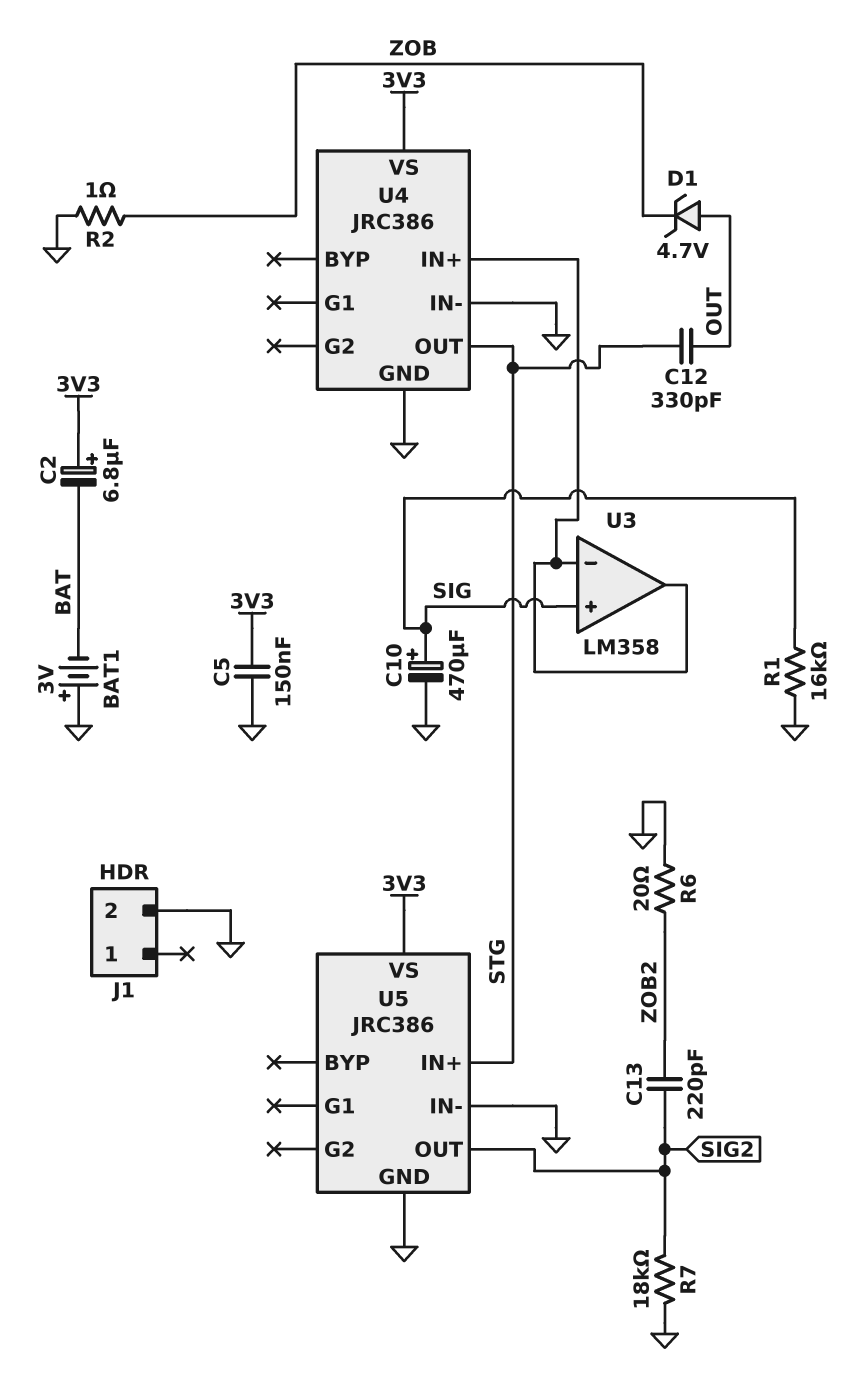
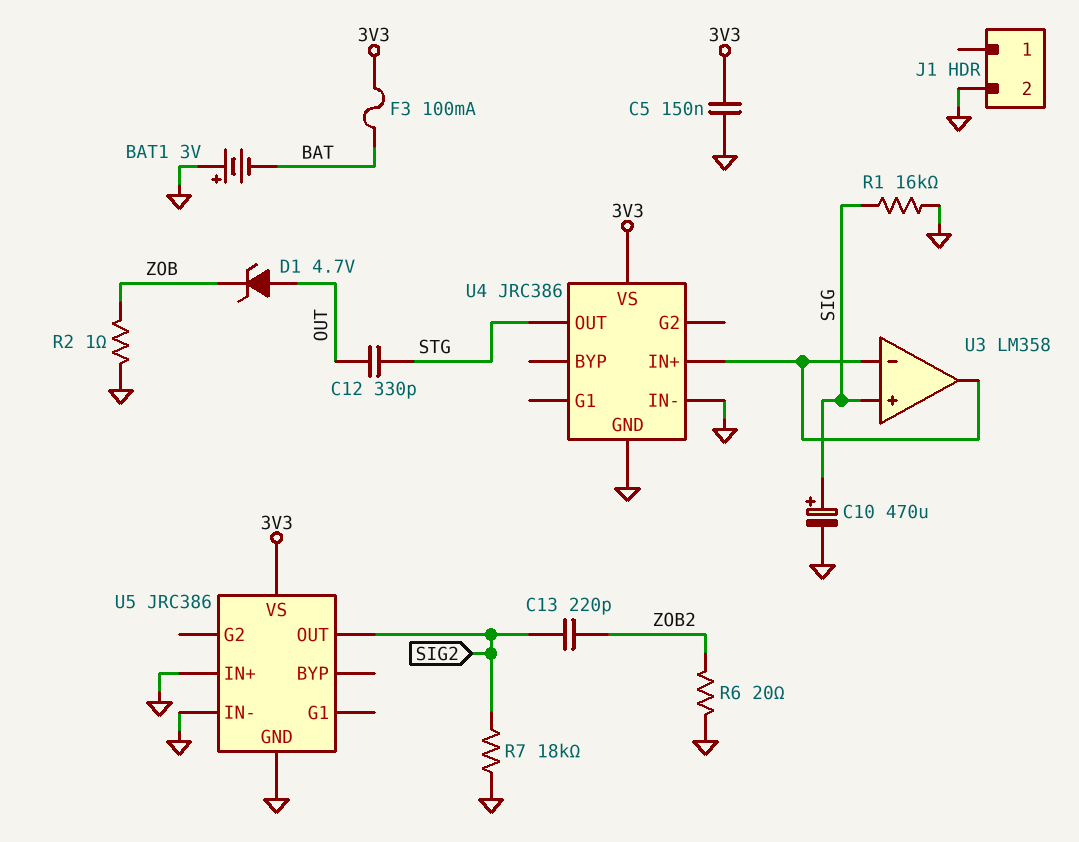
C2: 6.8uF (plus 3V3, minus BAT) -> none
F3: none -> 100mA (3V3, BAT)
U5 pin IN+: STG -> GND

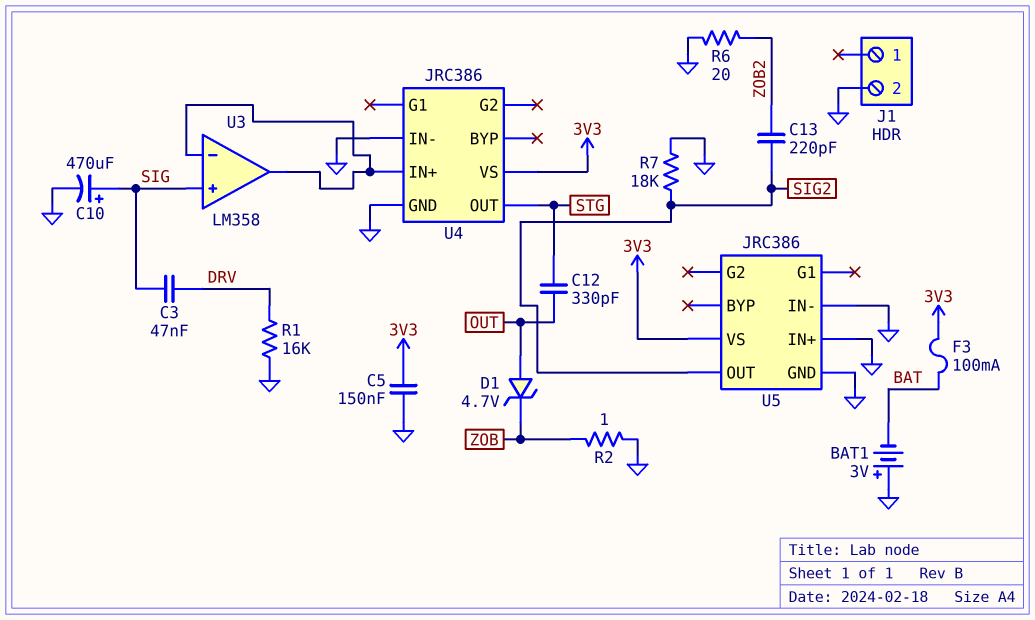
C3: none -> 47nF (DRV, SIG)
R1: 16k (GND, SIG) -> 16k (DRV, GND)

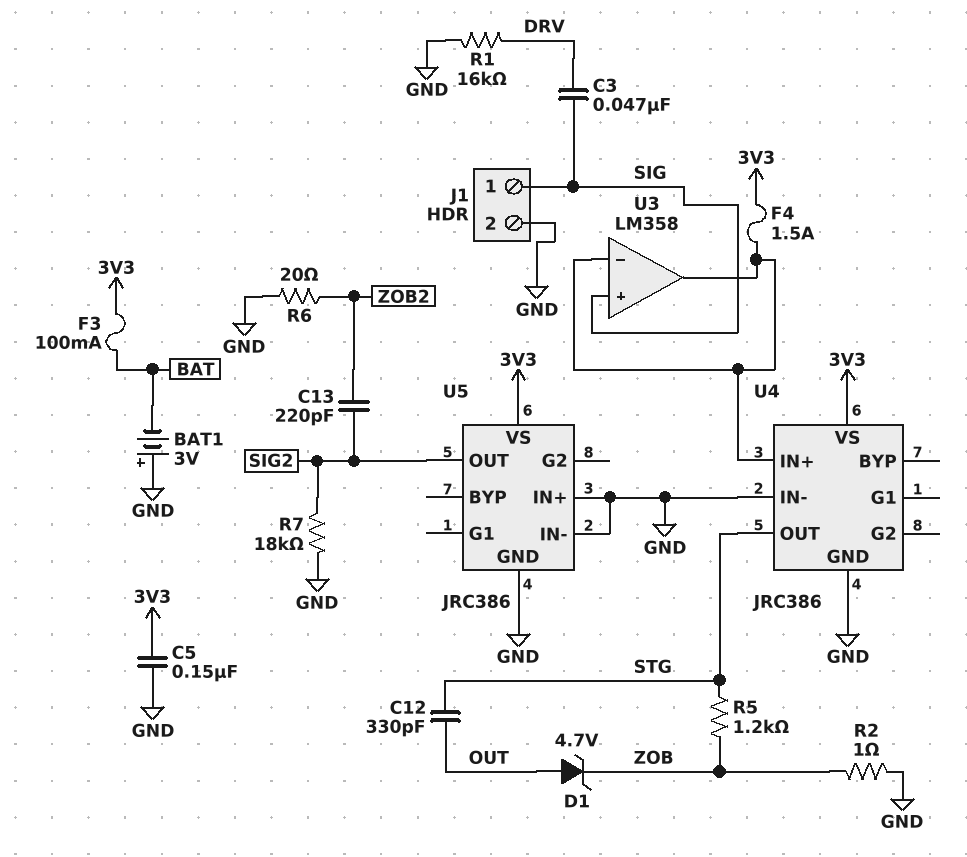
C10: 470uF (plus SIG, minus GND) -> none
F4: none -> 1.5A (3V3, U3/in-)
J1 pin 1: none -> SIG
R5: none -> 1.2k (STG, ZOB)

